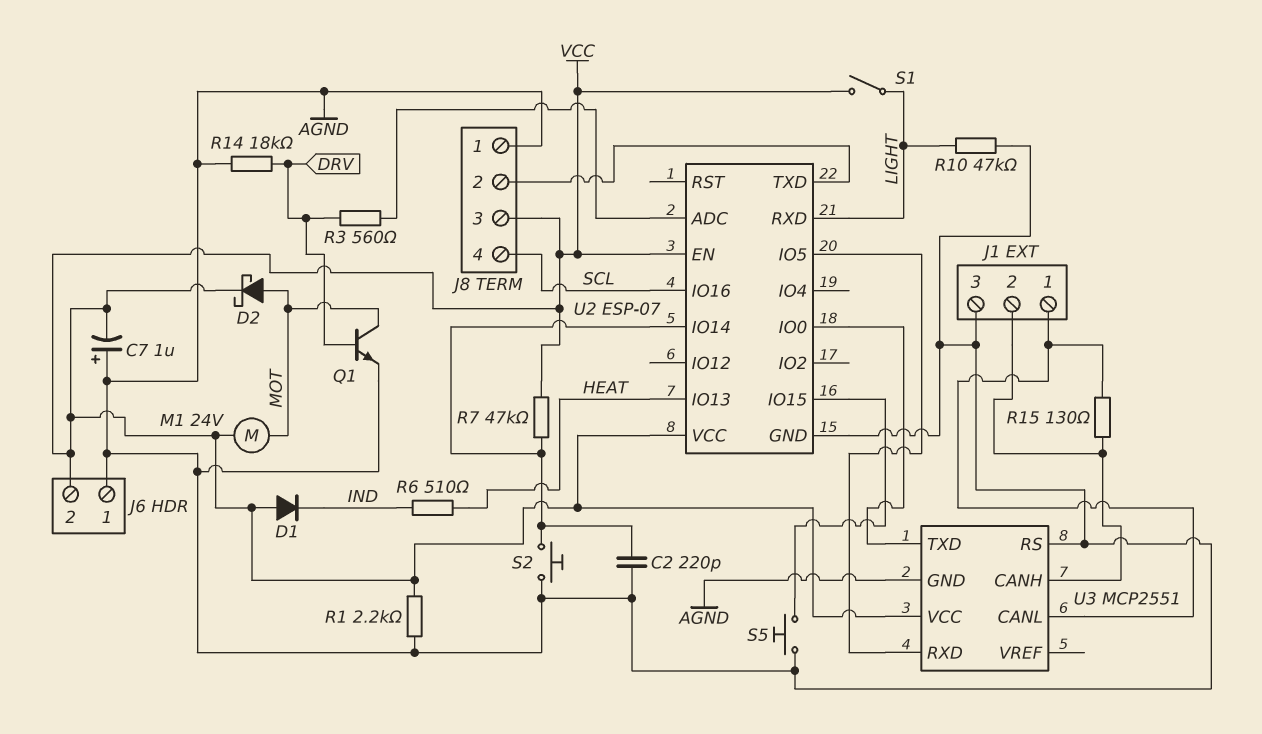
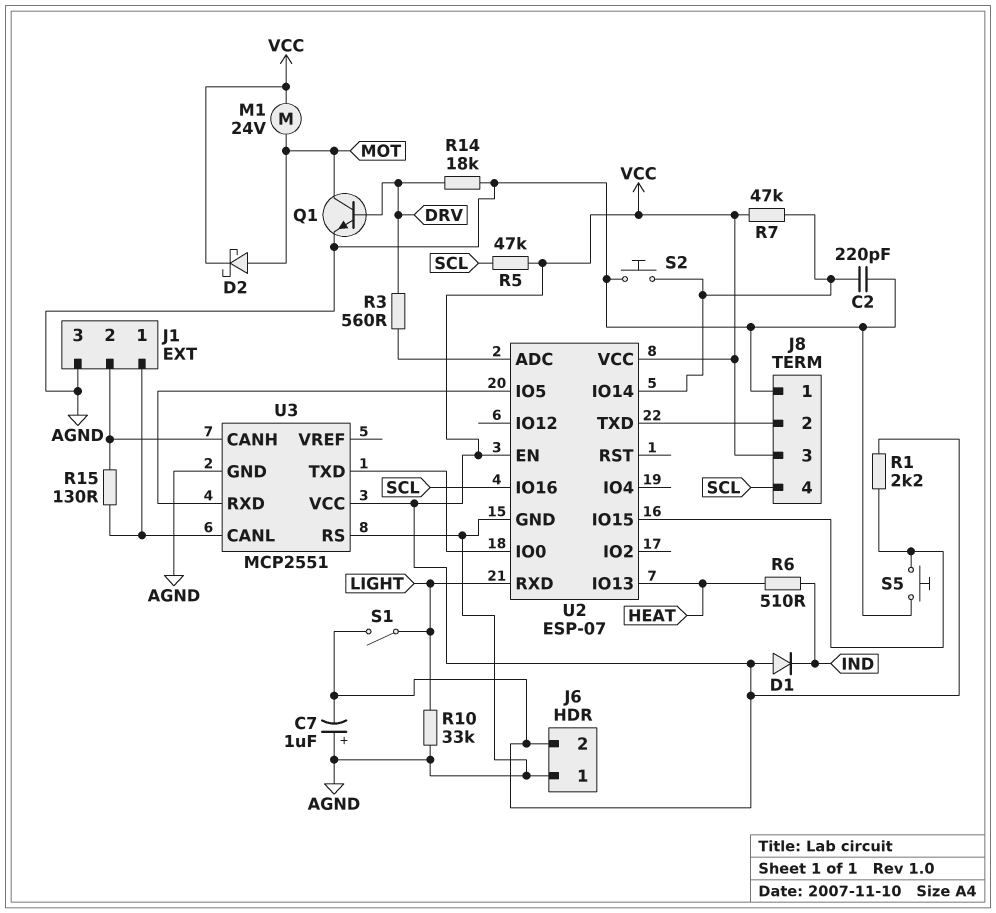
R1: 2.2k (AGND, VCC) -> 2.2k (U2/IO15, VCC)
R5: none -> 47k (SCL, VCC)
R10: 47k (AGND, LIGHT) -> 33k (AGND, LIGHT)

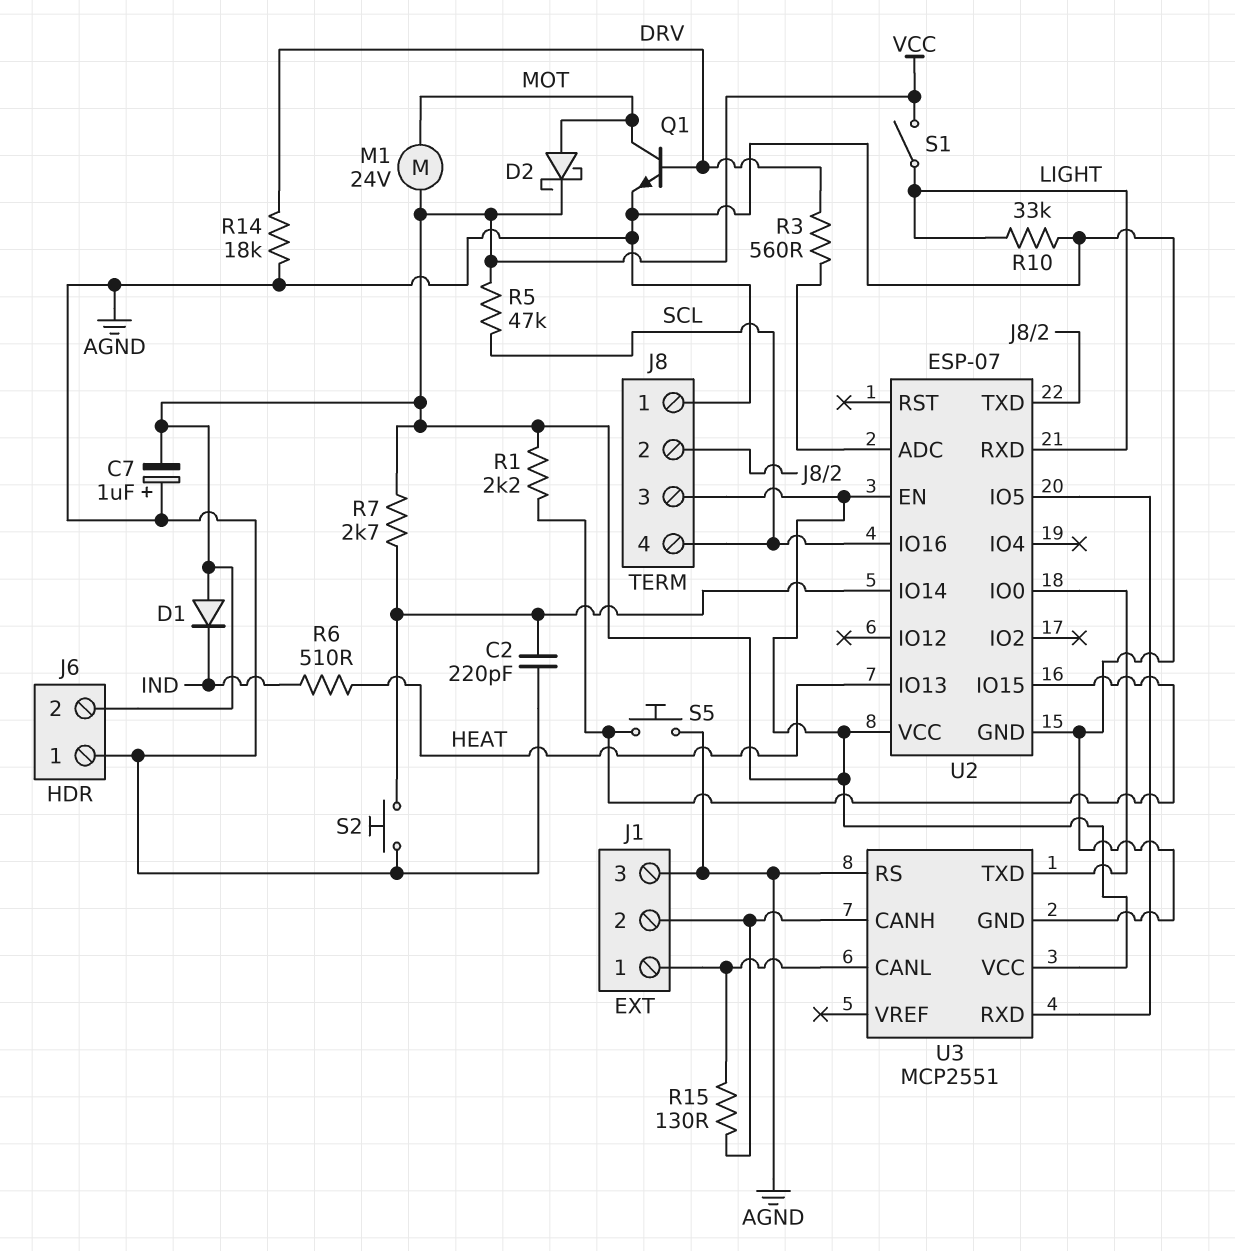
R7: 47k (U2/IO14, VCC) -> 2.7k (U2/IO14, VCC)

